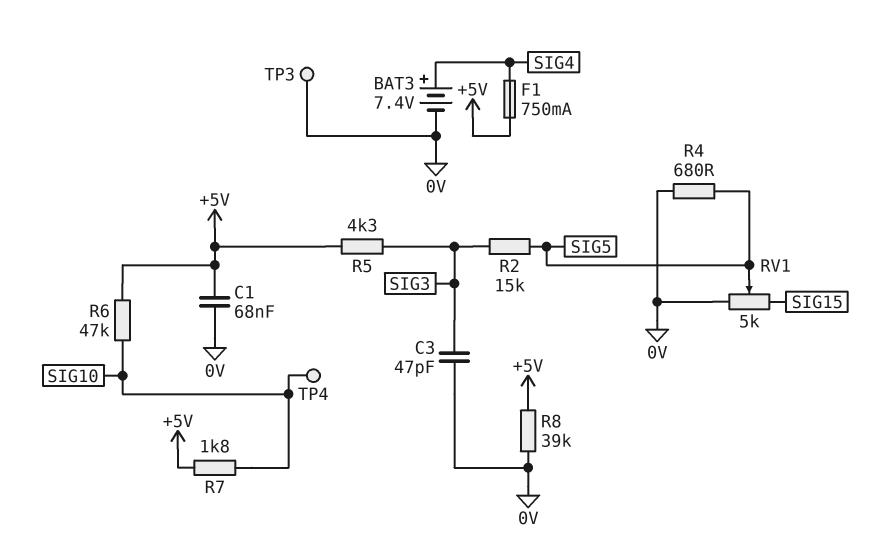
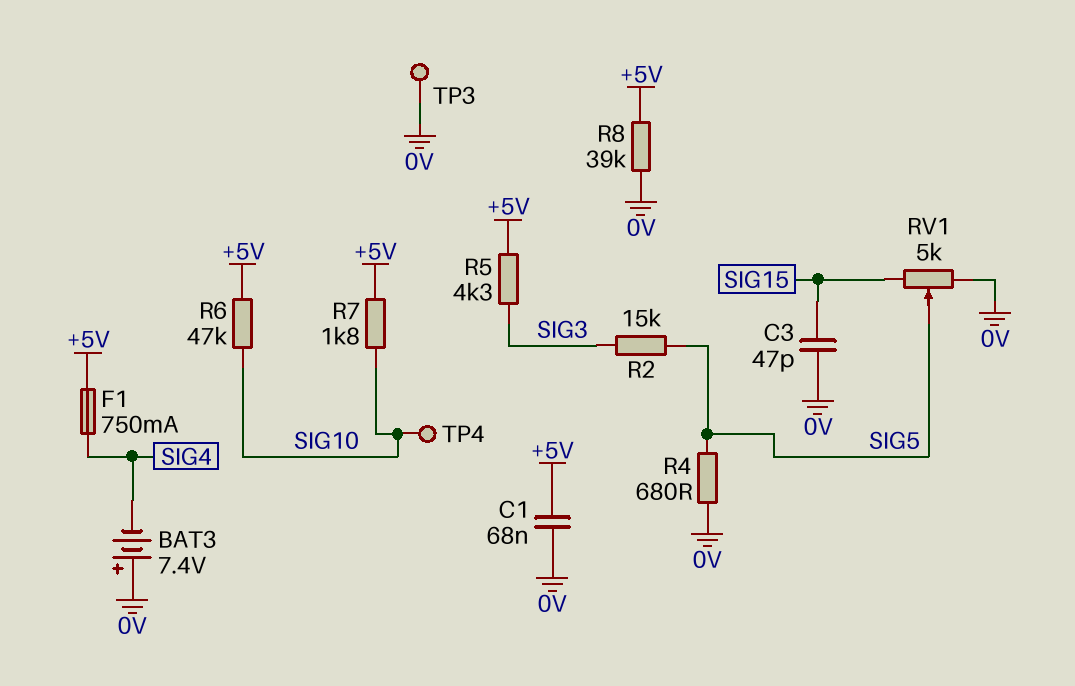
BAT3: 7.4V (plus SIG4, minus 0V) -> 7.4V (plus 0V, minus SIG4)
C3: 47pF (0V, SIG3) -> 47pF (0V, SIG15)

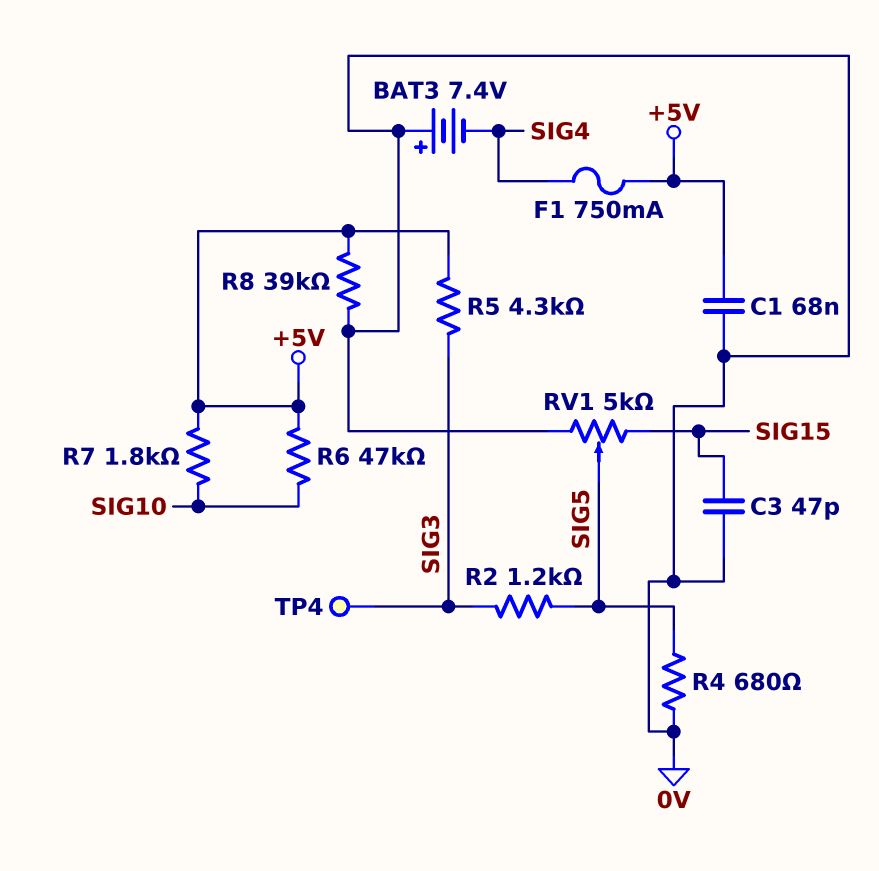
R2: 15k (SIG3, SIG5) -> 1.2k (SIG3, SIG5)
TP3: test point (0V) -> none
TP4: test point (SIG10) -> test point (SIG3)

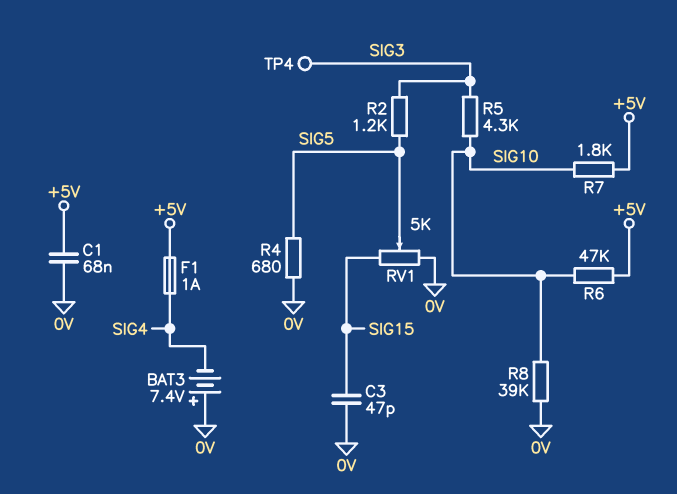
F1: 750mA (+5V, SIG4) -> 1A (+5V, SIG4)
R5: 4.3k (+5V, SIG3) -> 4.3k (SIG3, SIG10)
R8: 39k (+5V, 0V) -> 39k (0V, SIG10)

